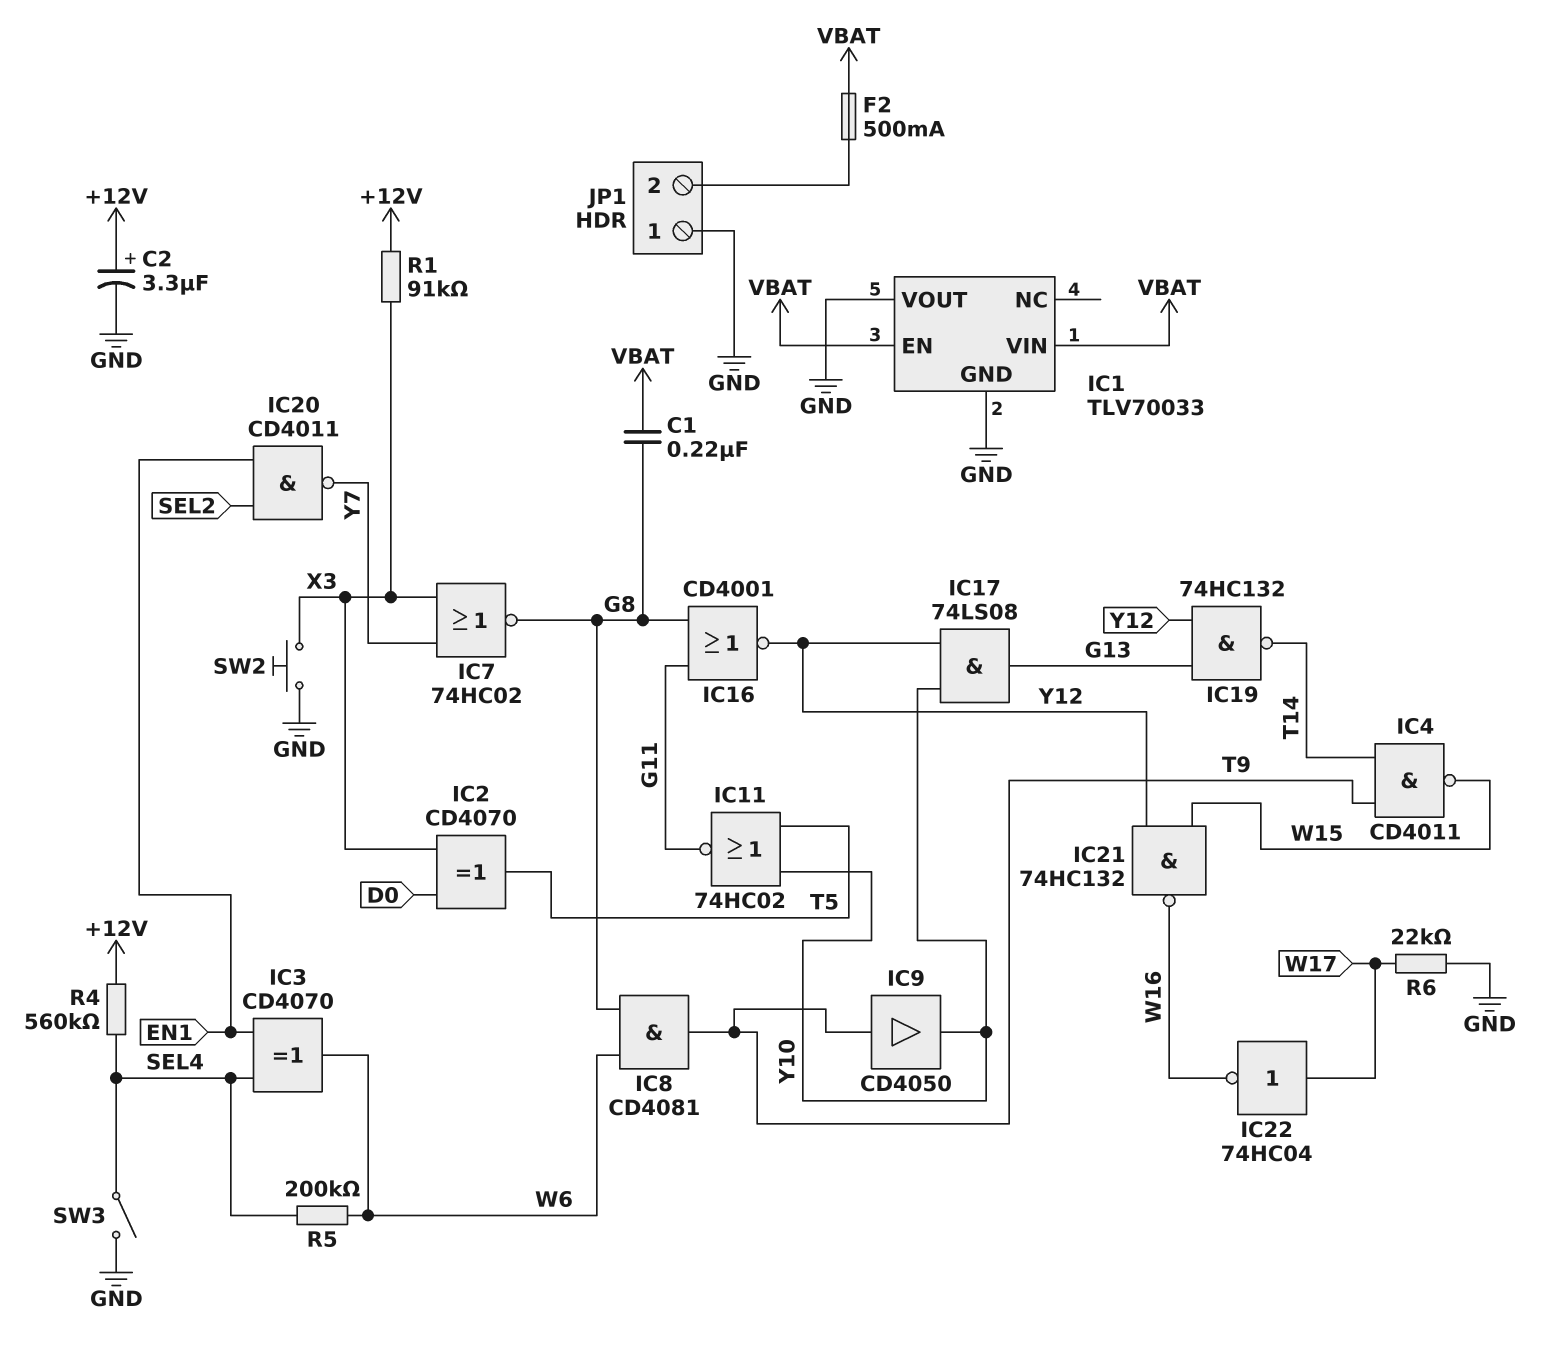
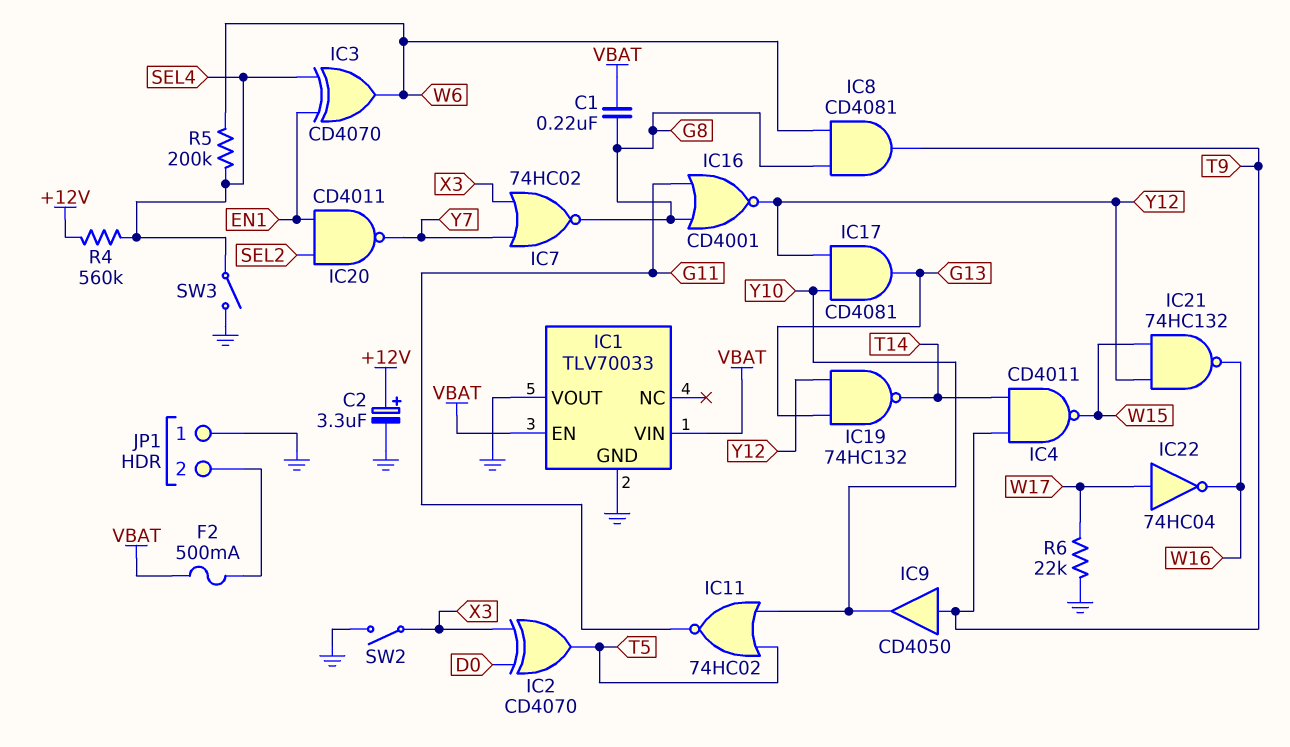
IC17: AND 74LS08 (in Y10, in Y12, out G13) -> AND CD4081 (in Y10, in Y12, out G13)
R1: 91k (+12V, X3) -> none
SW2: button (GND, X3) -> switch (GND, X3)

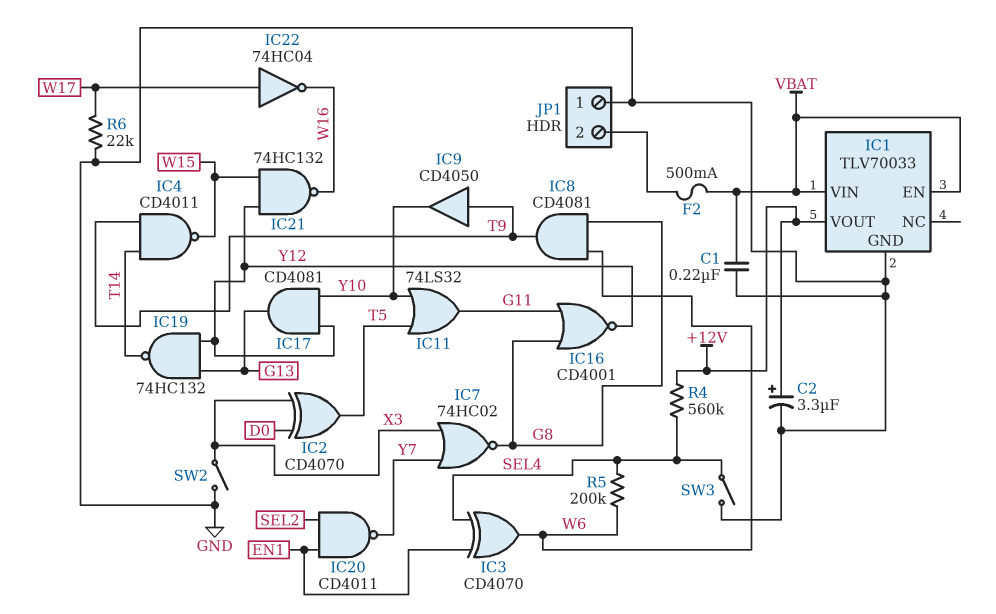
C1: 220nF (G8, VBAT) -> 220nF (GND, VBAT)
IC1 pin VOUT: GND -> +12V
IC11: NOR 74HC02 (in T5, in Y10, out G11) -> OR 74LS32 (in T5, in Y10, out G11)

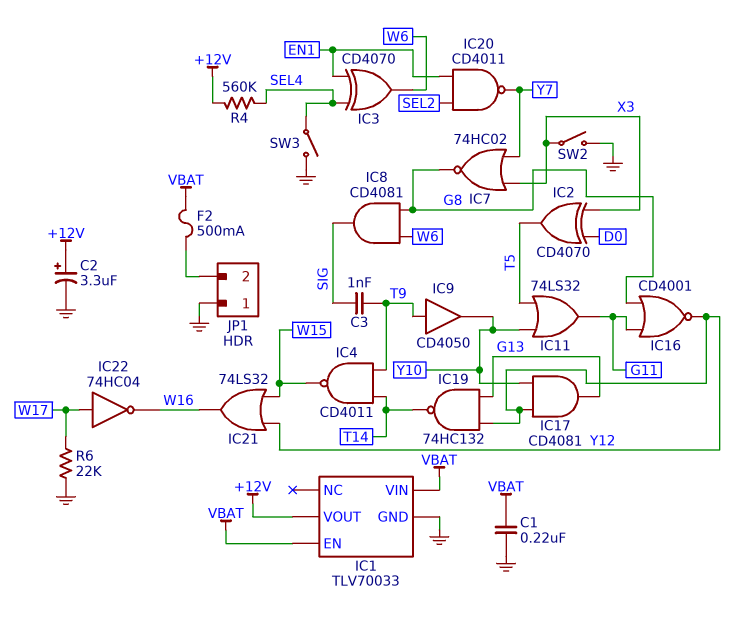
C3: none -> 1nF (SIG, T9)
IC8: AND CD4081 (in G8, in W6, out T9) -> AND CD4081 (in G8, in W6, out SIG)
IC21: NAND 74HC132 (in W15, in Y12, out W16) -> OR 74LS32 (in W15, in Y12, out W16)
R5: 200k (SEL4, W6) -> none

